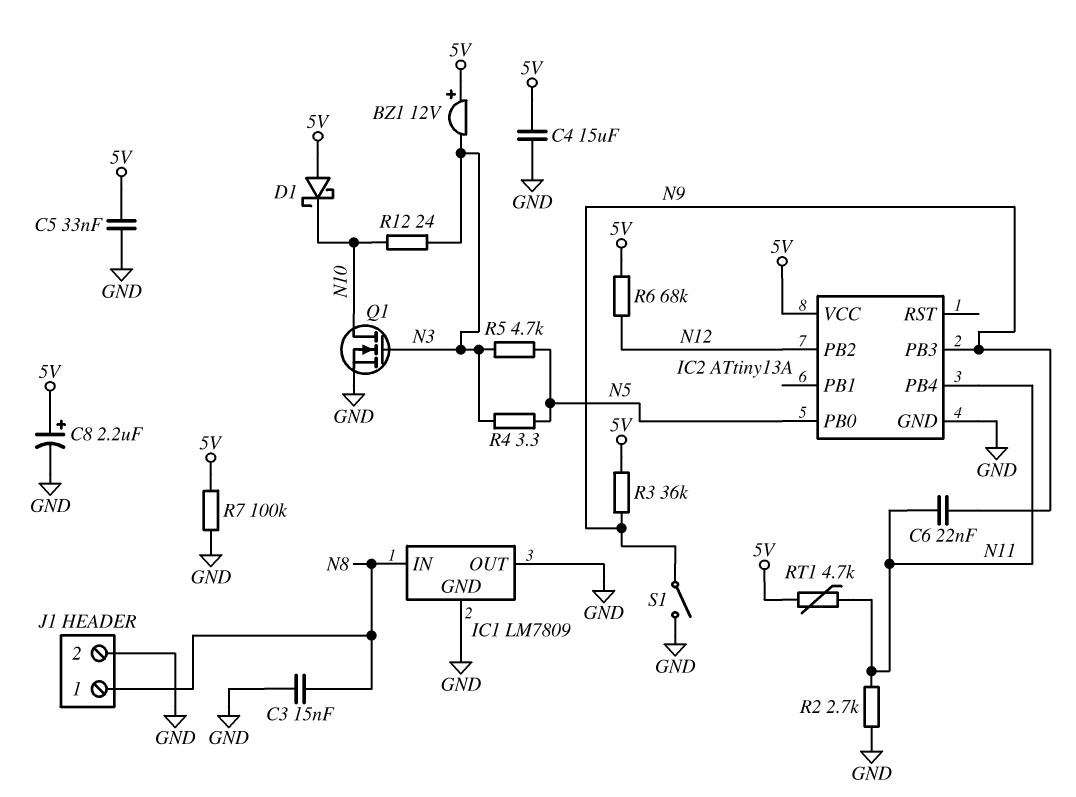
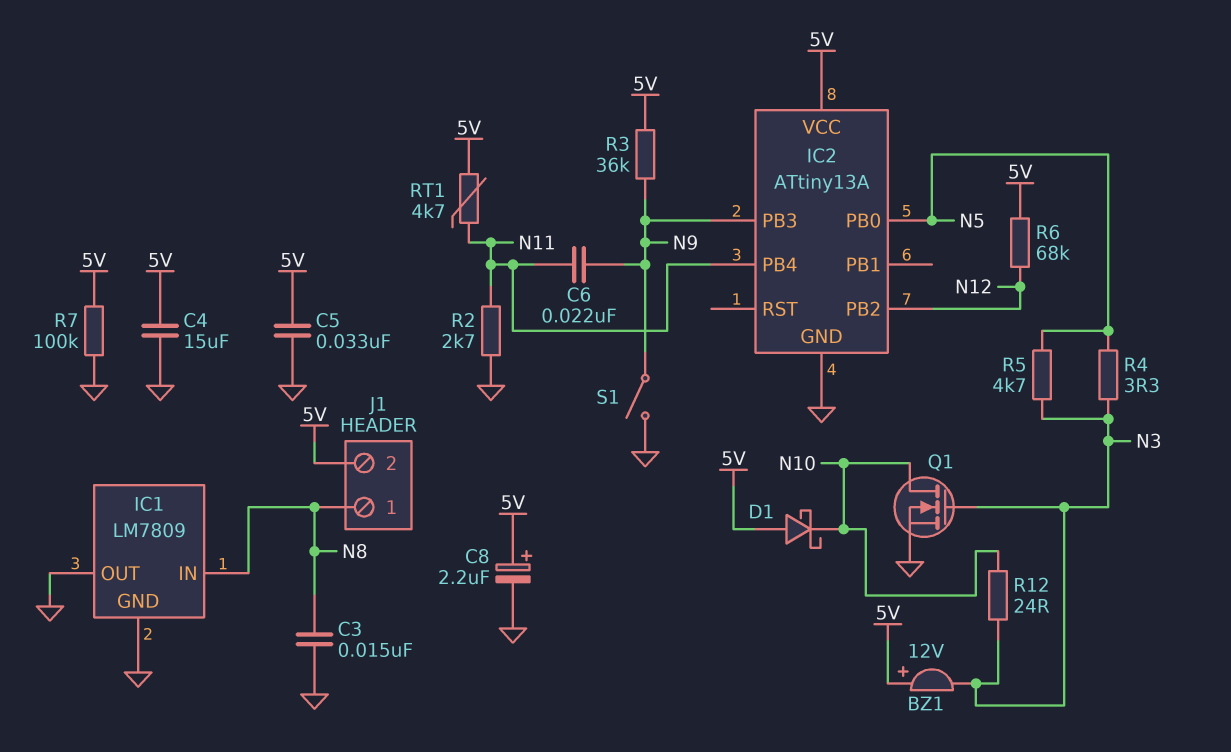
J1 pin 2: GND -> 5V

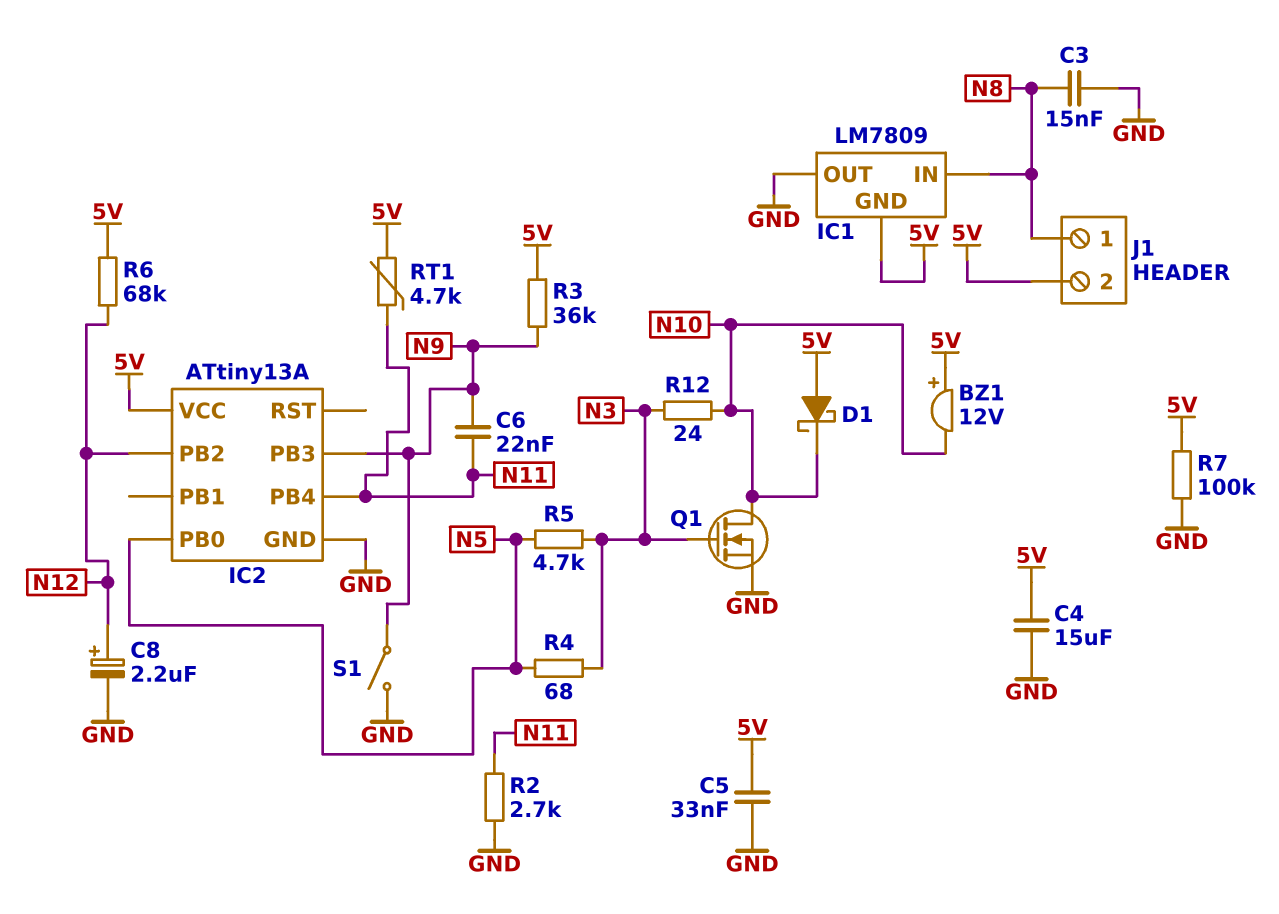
BZ1: buzzer 12V (plus 5V, minus N3) -> buzzer 12V (plus 5V, minus N10)
C8: 2.2uF (plus 5V, minus GND) -> 2.2uF (plus N12, minus GND)
IC1 pin GND: GND -> 5V
R4: 3.3 (N3, N5) -> 68 (N3, N5)

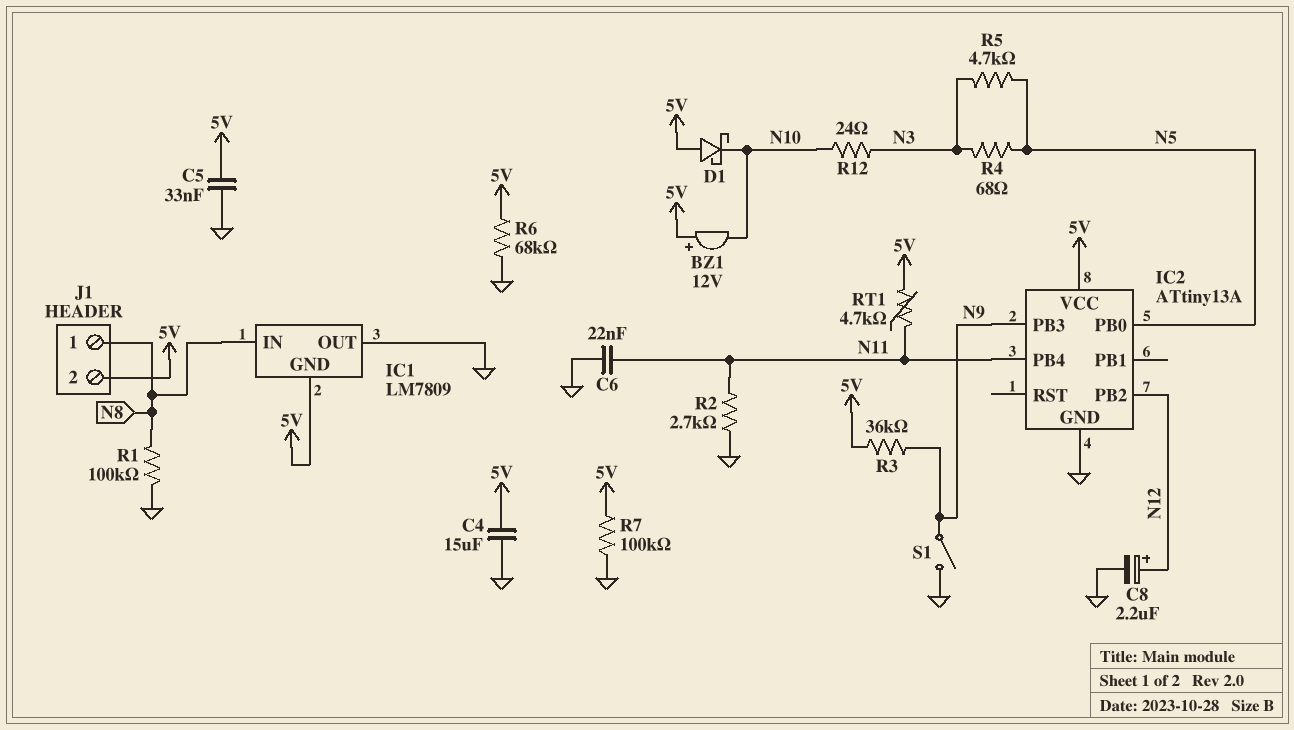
C3: 15nF (GND, N8) -> none
C6: 22nF (N9, N11) -> 22nF (GND, N11)
Q1: NMOS (G N3, D N10, S GND) -> none
R1: none -> 100k (GND, N8)
R6: 68k (5V, N12) -> 68k (5V, GND)

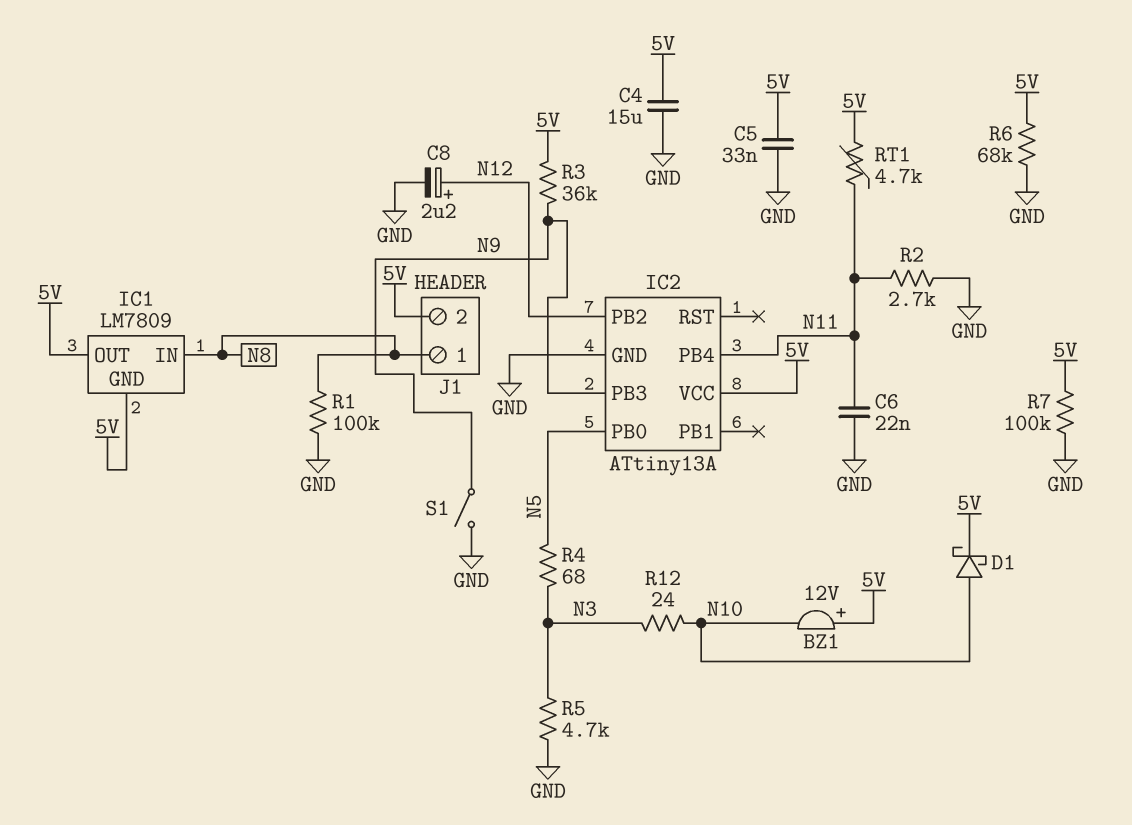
D1: schottky (A 5V, K N10) -> schottky (A N10, K 5V)
IC1 pin OUT: GND -> 5V
R5: 4.7k (N3, N5) -> 4.7k (GND, N3)

